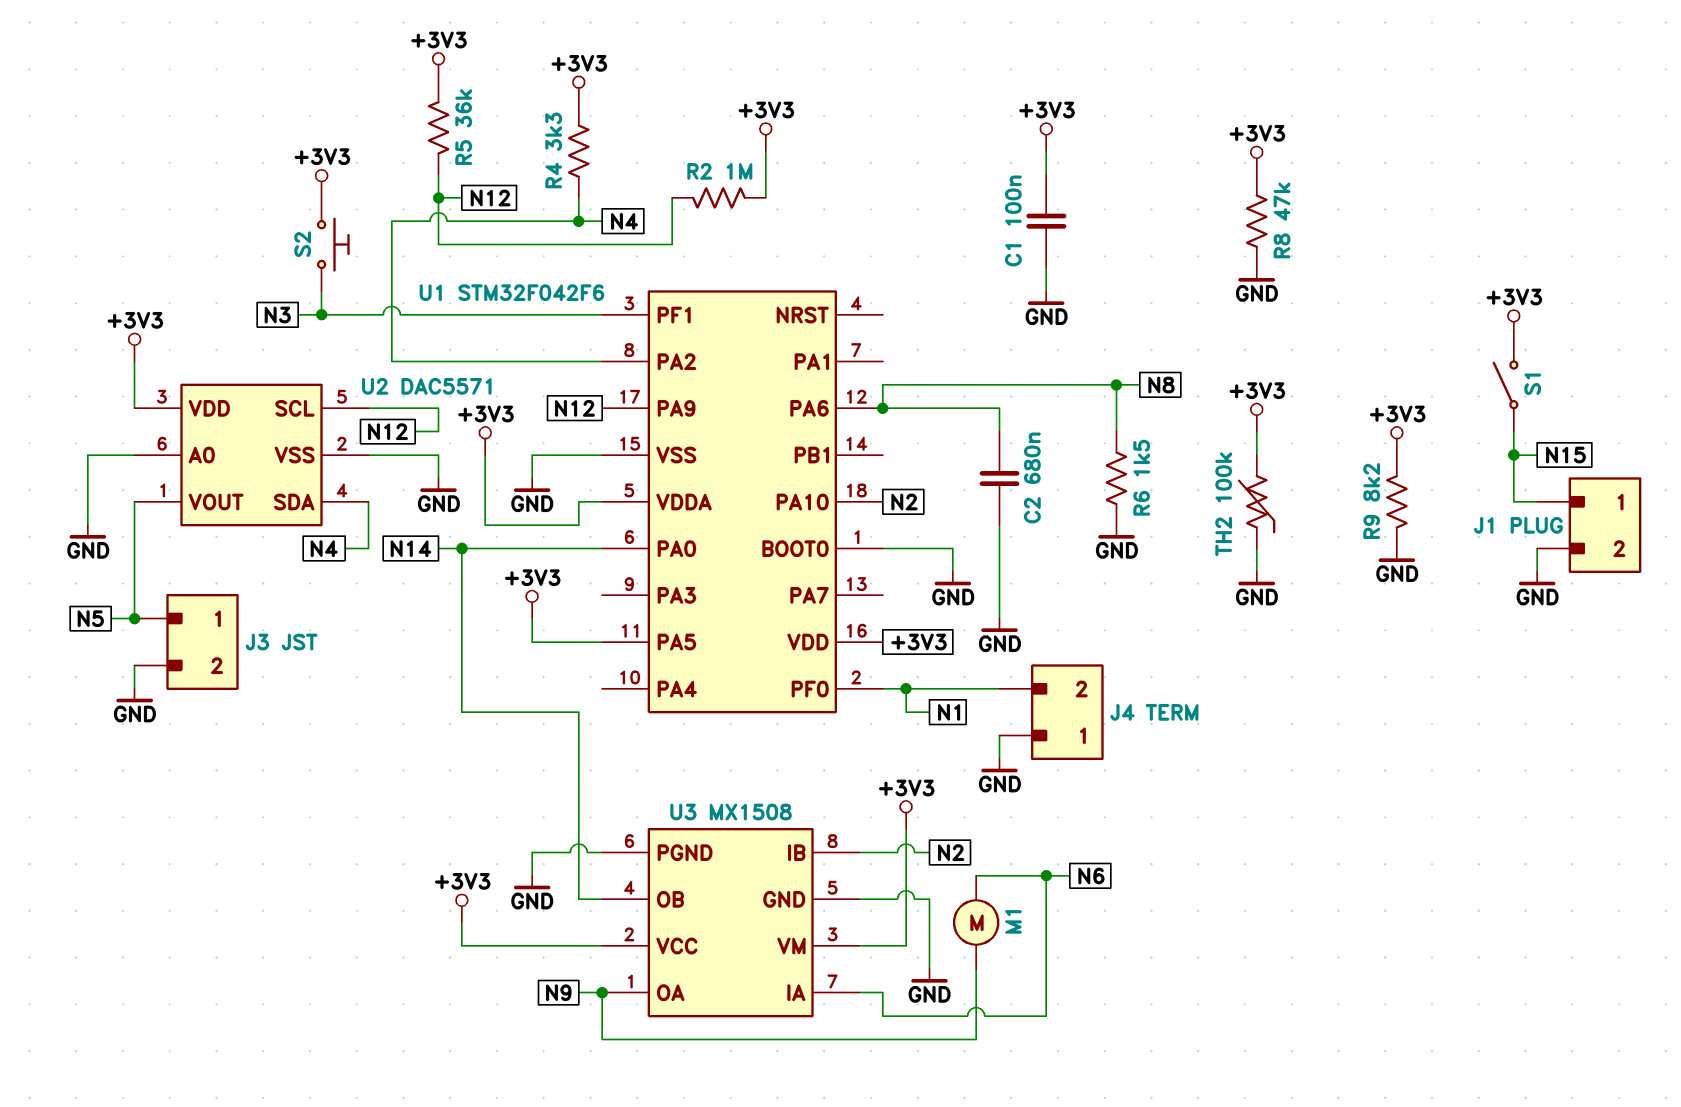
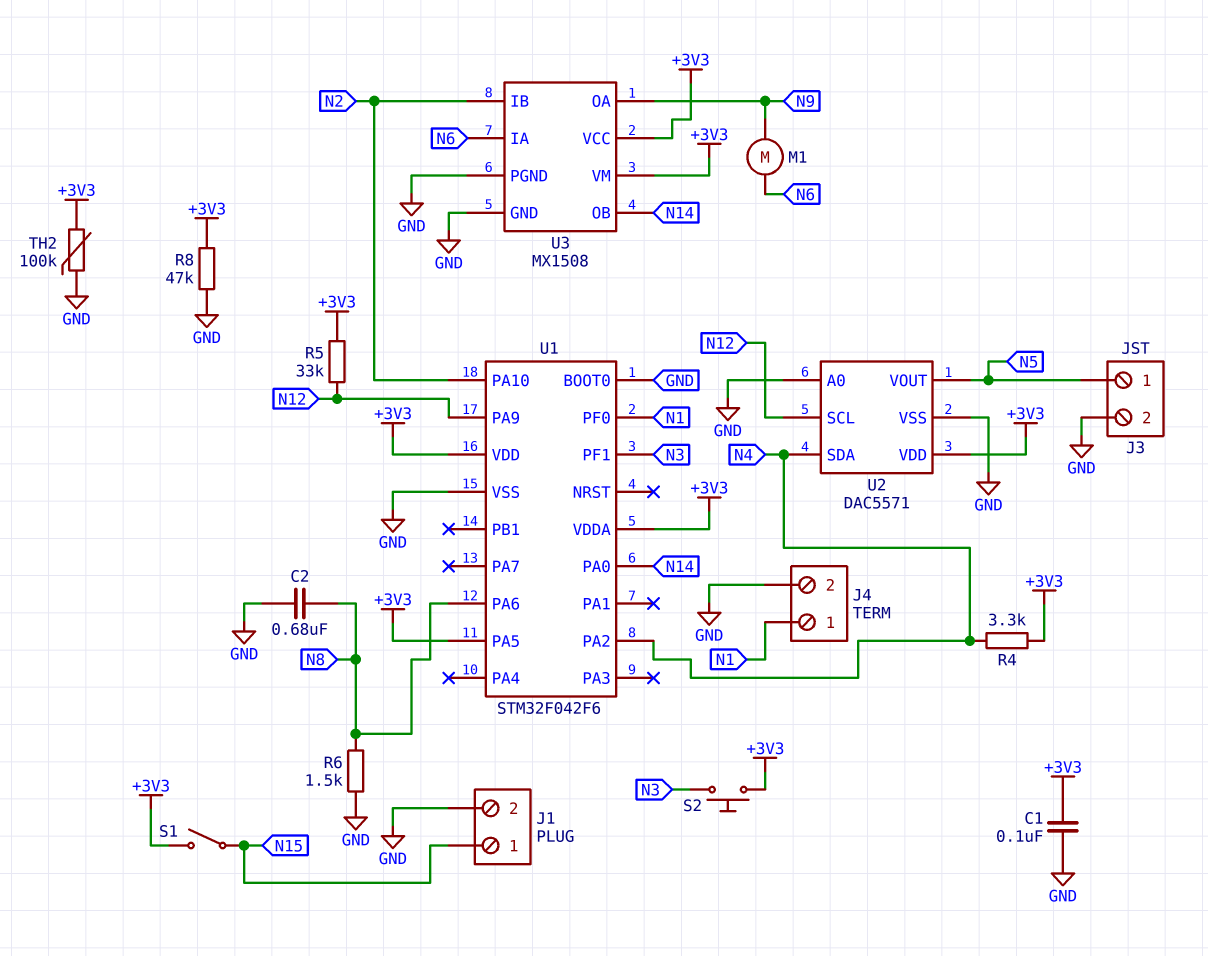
J4 pin 1: GND -> N1
J4 pin 2: N1 -> GND
R2: 1M (+3V3, N12) -> none
R5: 36k (+3V3, N12) -> 33k (+3V3, N12)
R9: 8.2k (+3V3, GND) -> none

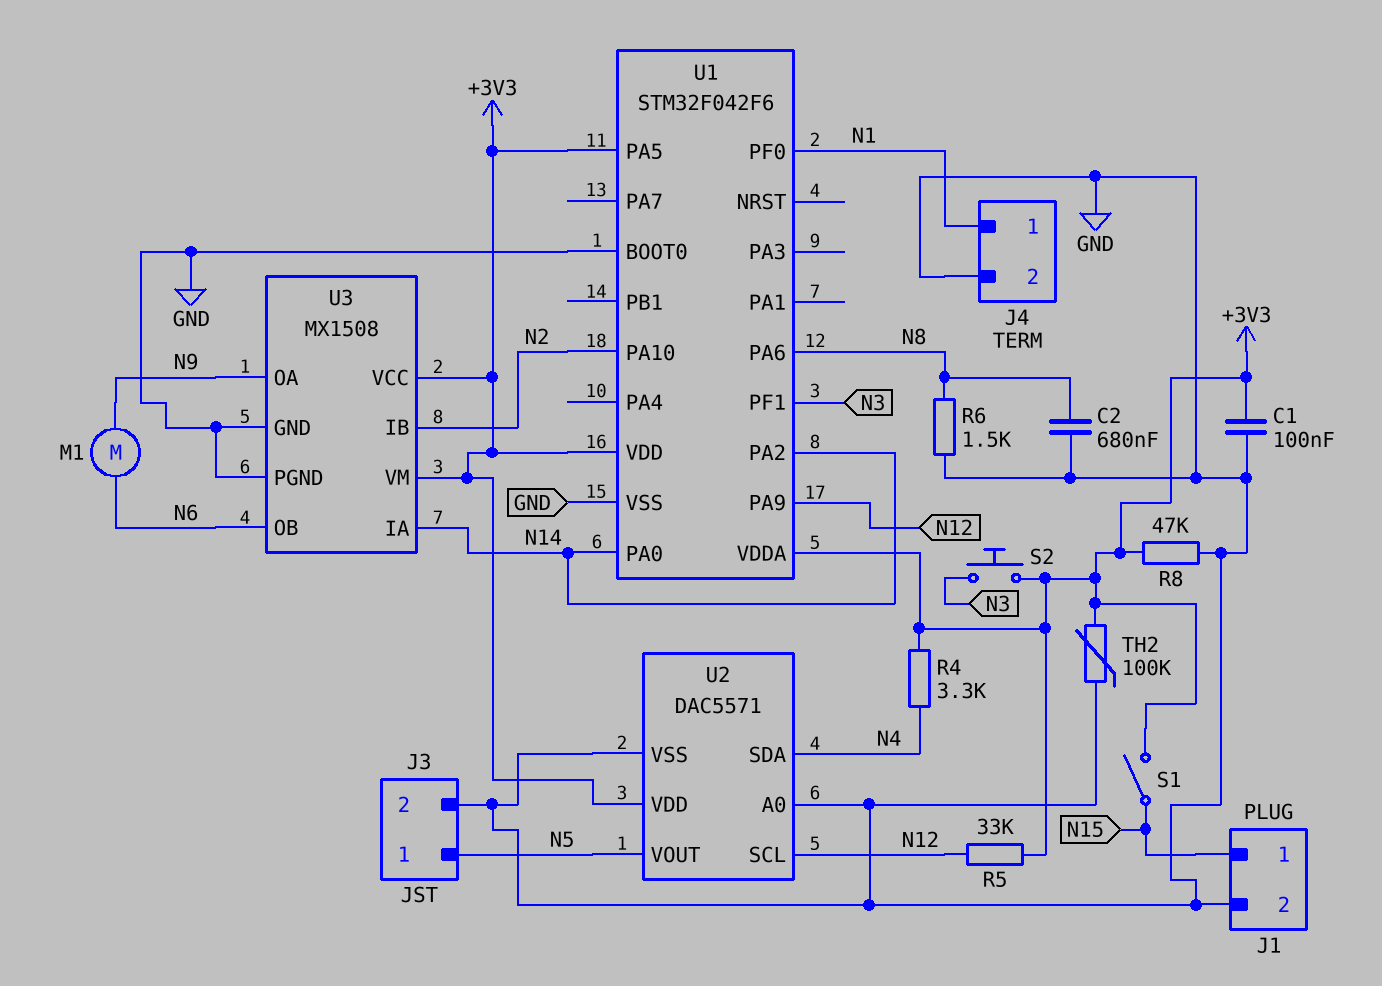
U1 pin PA2: N4 -> N14
U3 pin IA: N6 -> N14
U3 pin OB: N14 -> N6

